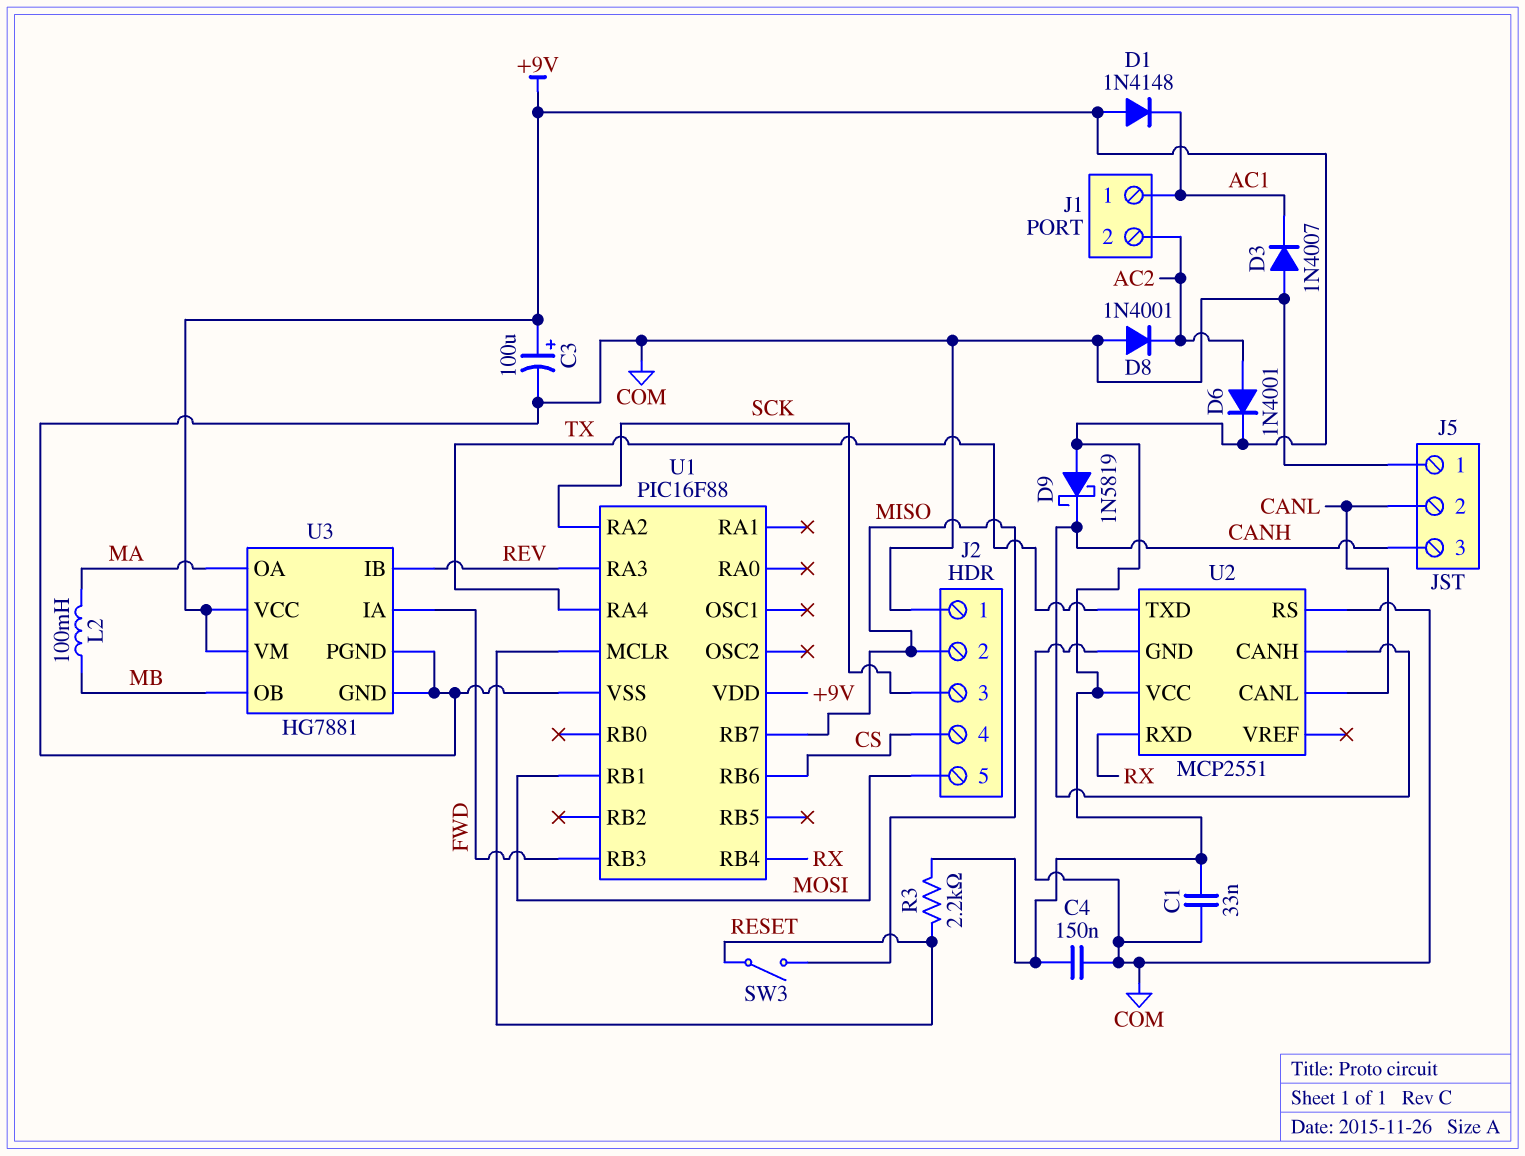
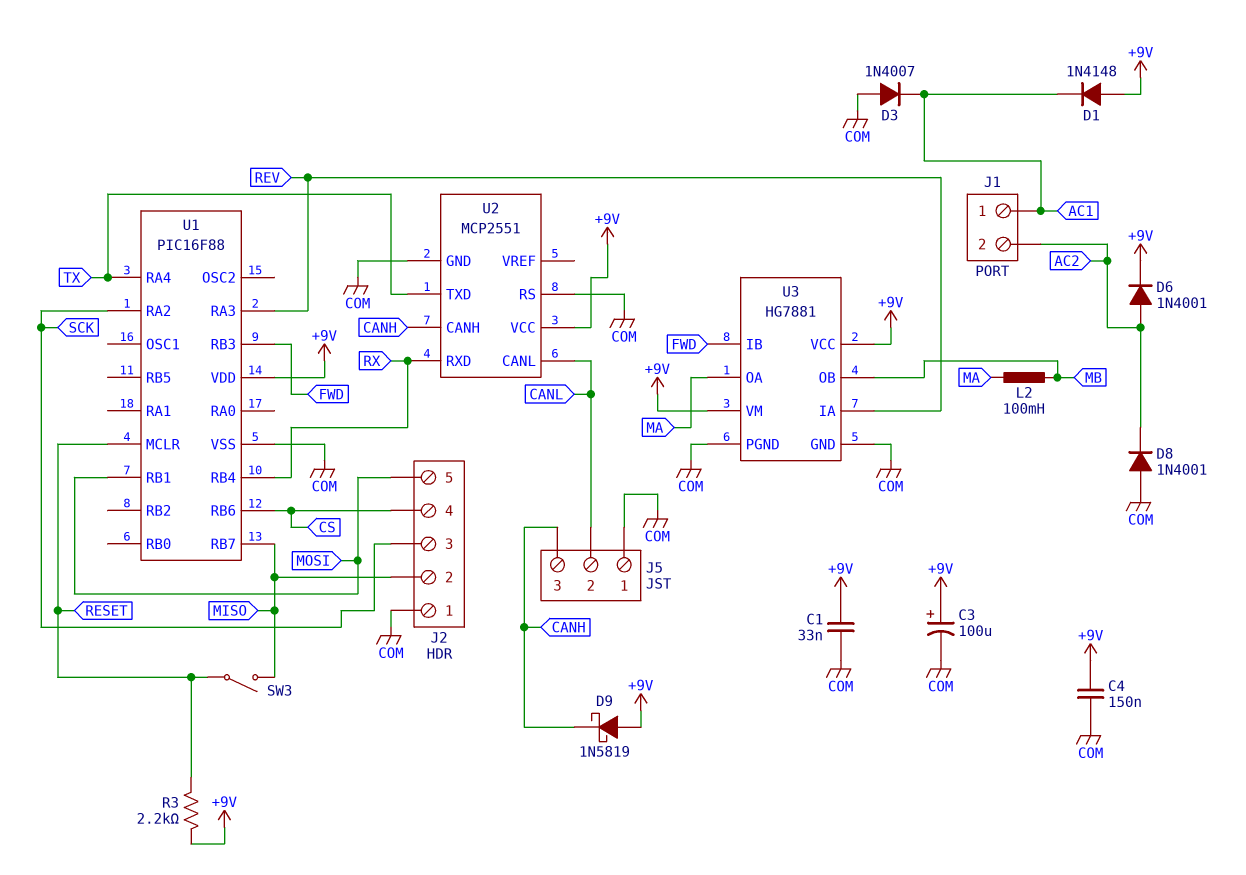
U3 pin IA: FWD -> REV
U3 pin IB: REV -> FWD

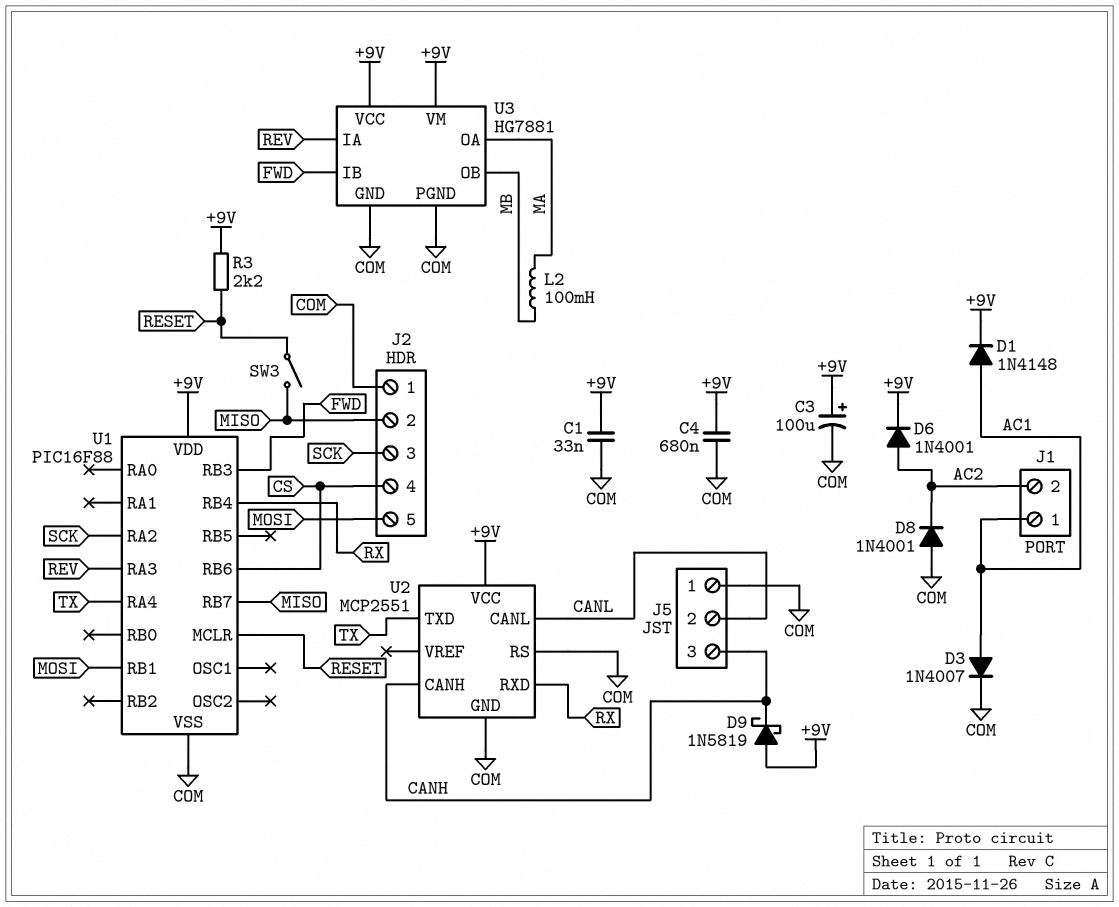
C4: 150nF (+9V, COM) -> 680nF (+9V, COM)
D1: diode 1N4148 (A +9V, K AC1) -> diode 1N4148 (A AC1, K +9V)
D3: diode 1N4007 (A COM, K AC1) -> diode 1N4007 (A AC1, K COM)

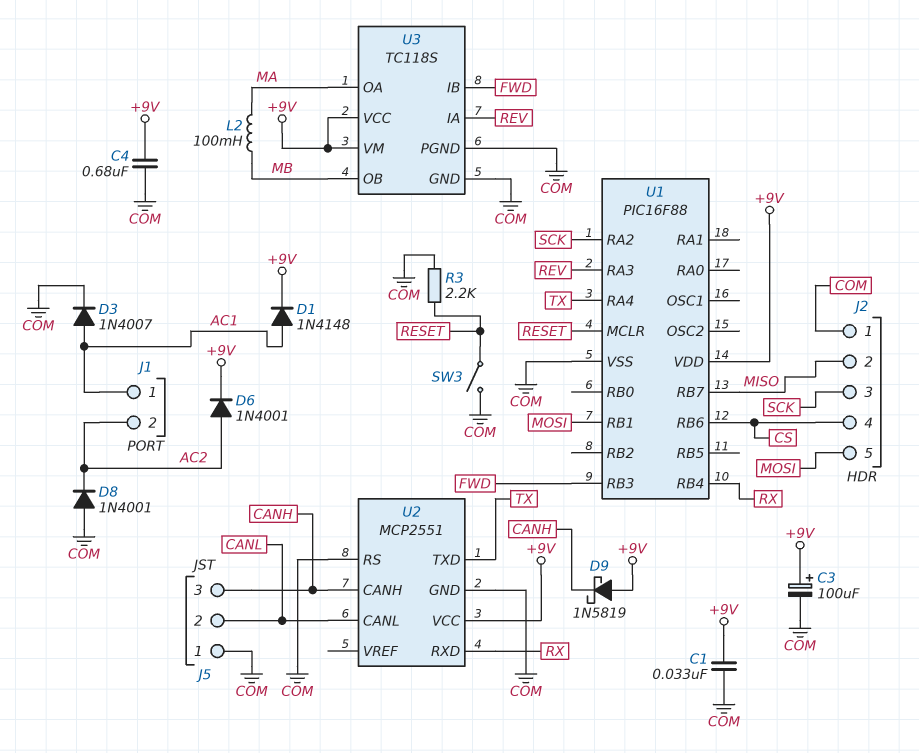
R3: 2.2k (+9V, RESET) -> 2.2k (COM, RESET)
SW3: switch (MISO, RESET) -> switch (COM, RESET)
U3: HG7881 -> TC118S

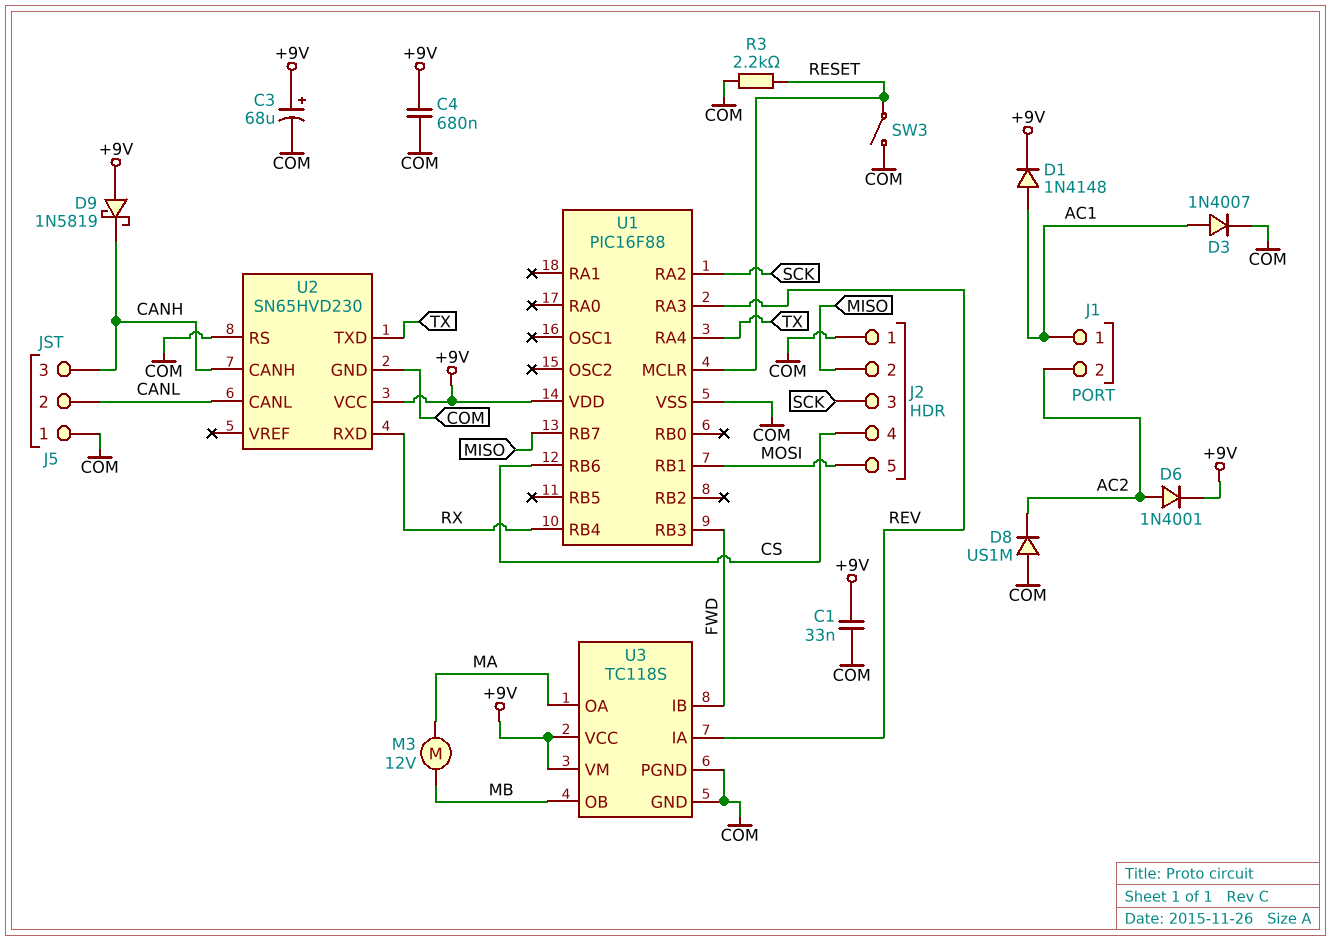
C3: 100uF (plus +9V, minus COM) -> 68uF (plus +9V, minus COM)
D8: diode 1N4001 (A COM, K AC2) -> diode US1M (A COM, K AC2)
L2: 100mH (MA, MB) -> none
M3: none -> motor 12V (MA, MB)
U2: MCP2551 -> SN65HVD230

